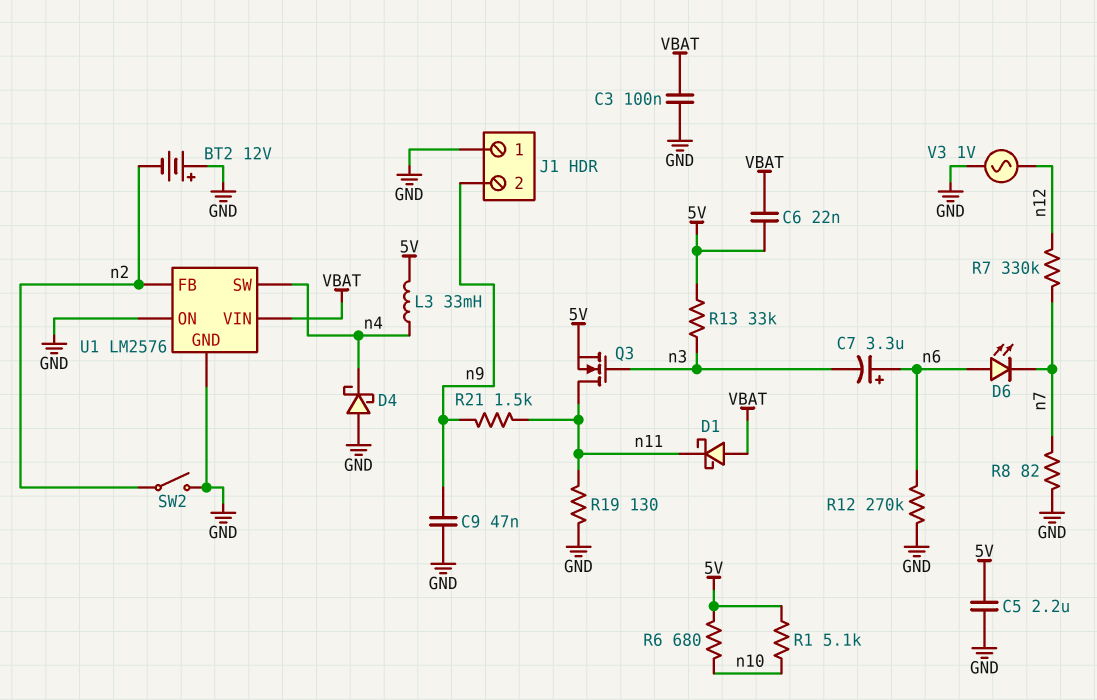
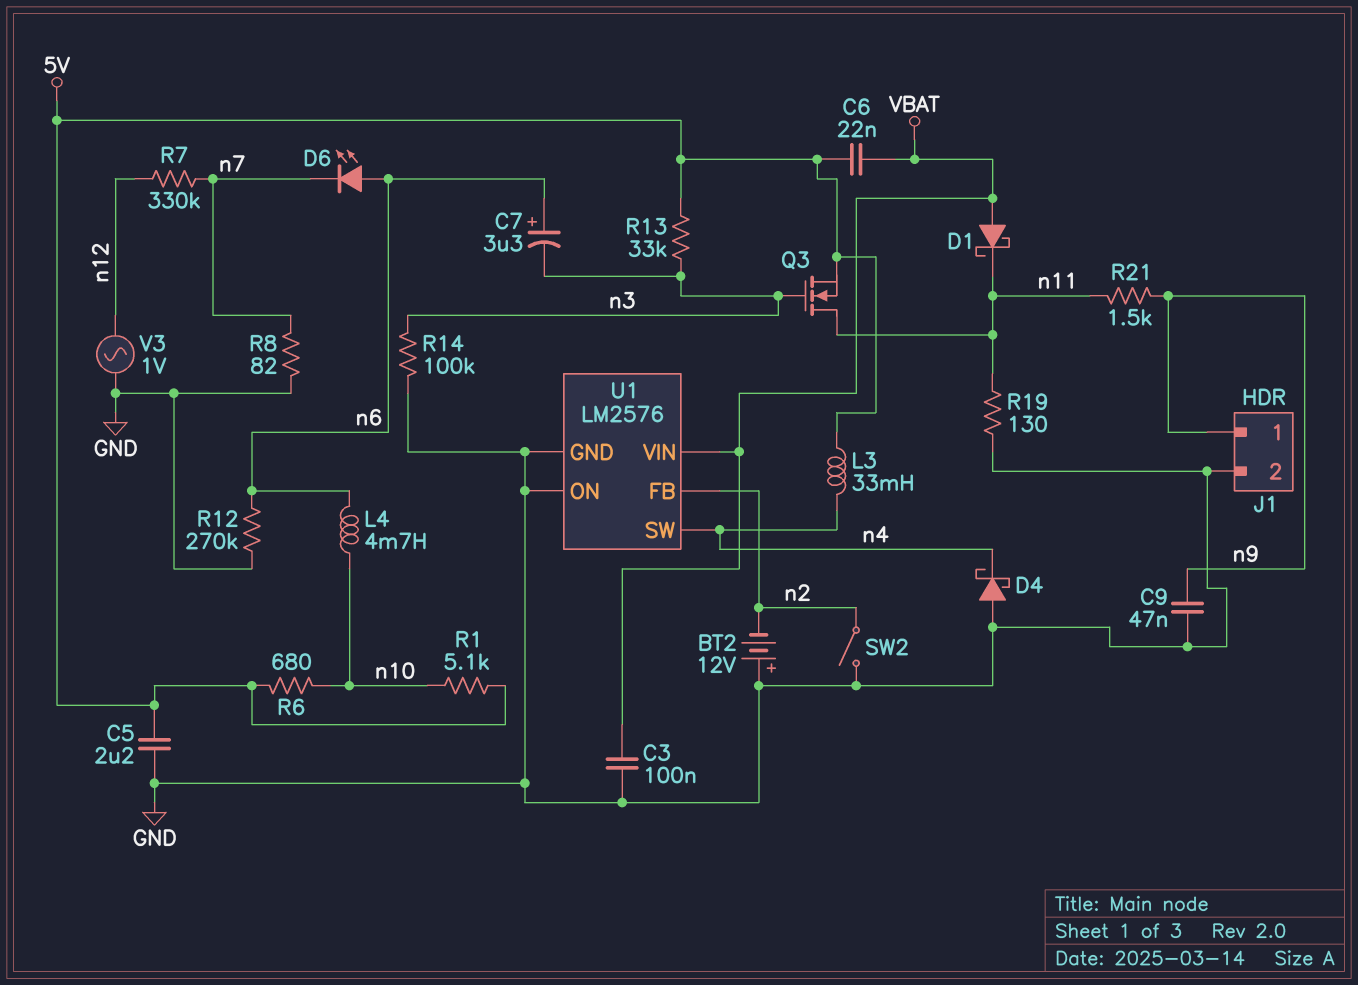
J1 pin 1: GND -> n9
J1 pin 2: n9 -> GND
L4: none -> 4.7mH (n6, n10)
R14: none -> 100k (GND, n3)

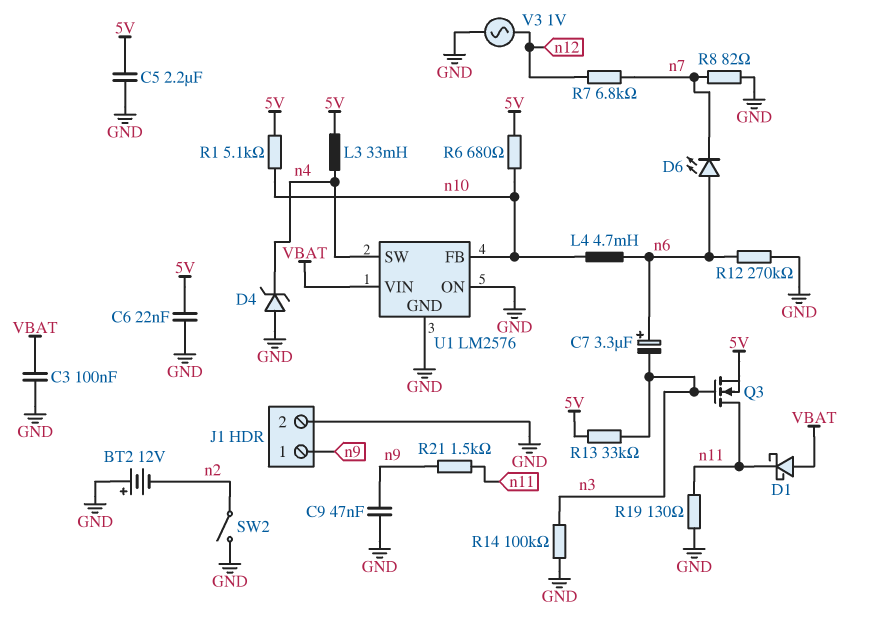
C6: 22nF (5V, VBAT) -> 22nF (5V, GND)
D4: schottky (A GND, K n4) -> zener (A GND, K n4)
R7: 330k (n7, n12) -> 6.8k (n7, n12)
U1 pin FB: n2 -> n10

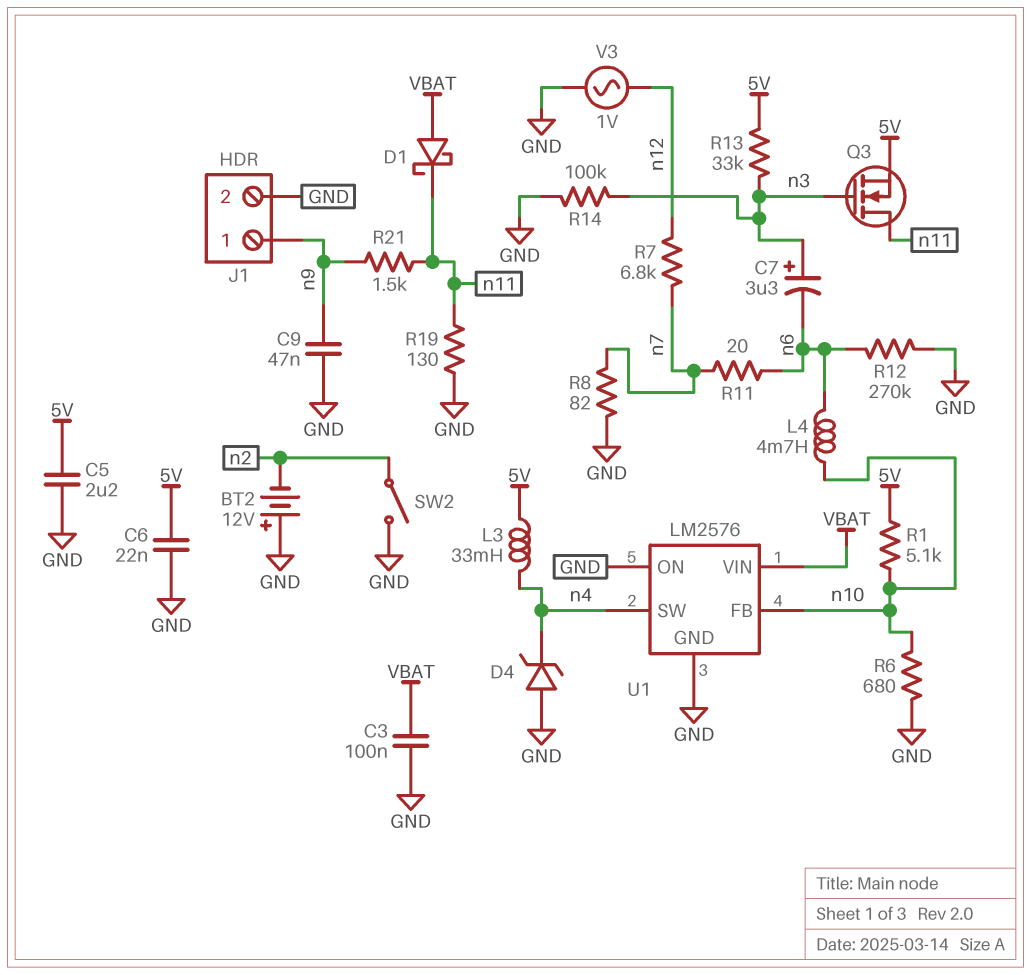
C7: 3.3uF (plus n6, minus n3) -> 3.3uF (plus n3, minus n6)
D6: LED (A n6, K n7) -> none
R6: 680 (5V, n10) -> 680 (GND, n10)
R11: none -> 20 (n6, n7)

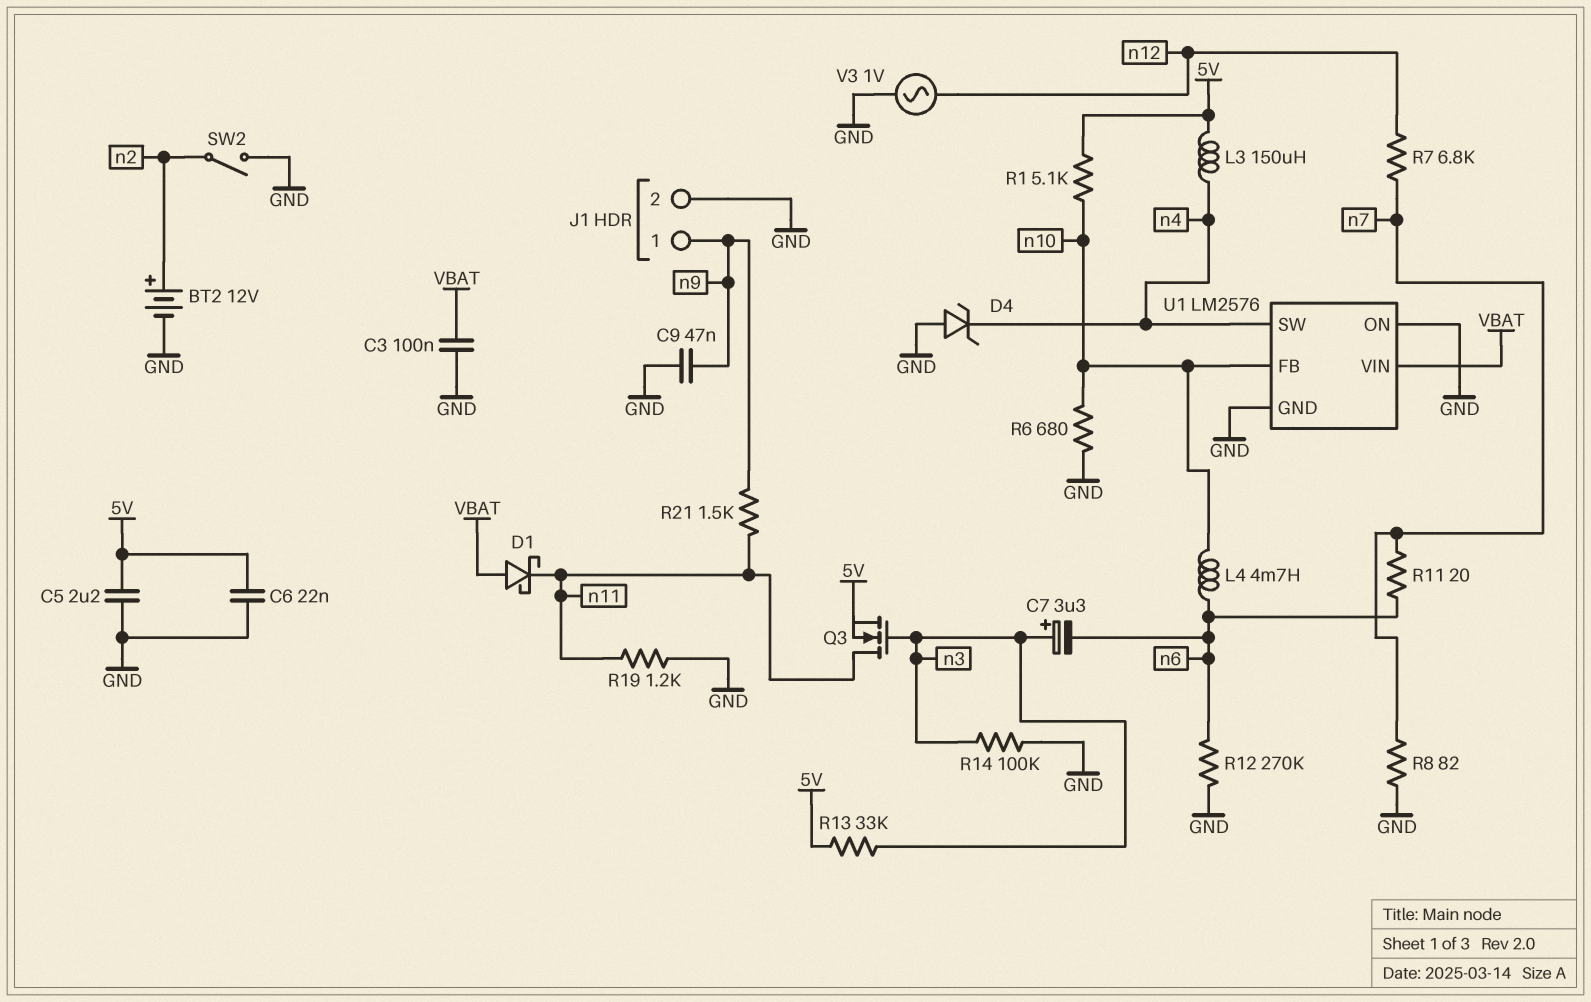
BT2: 12V (plus GND, minus n2) -> 12V (plus n2, minus GND)
L3: 33mH (5V, n4) -> 150uH (5V, n4)
R19: 130 (GND, n11) -> 1.2k (GND, n11)

